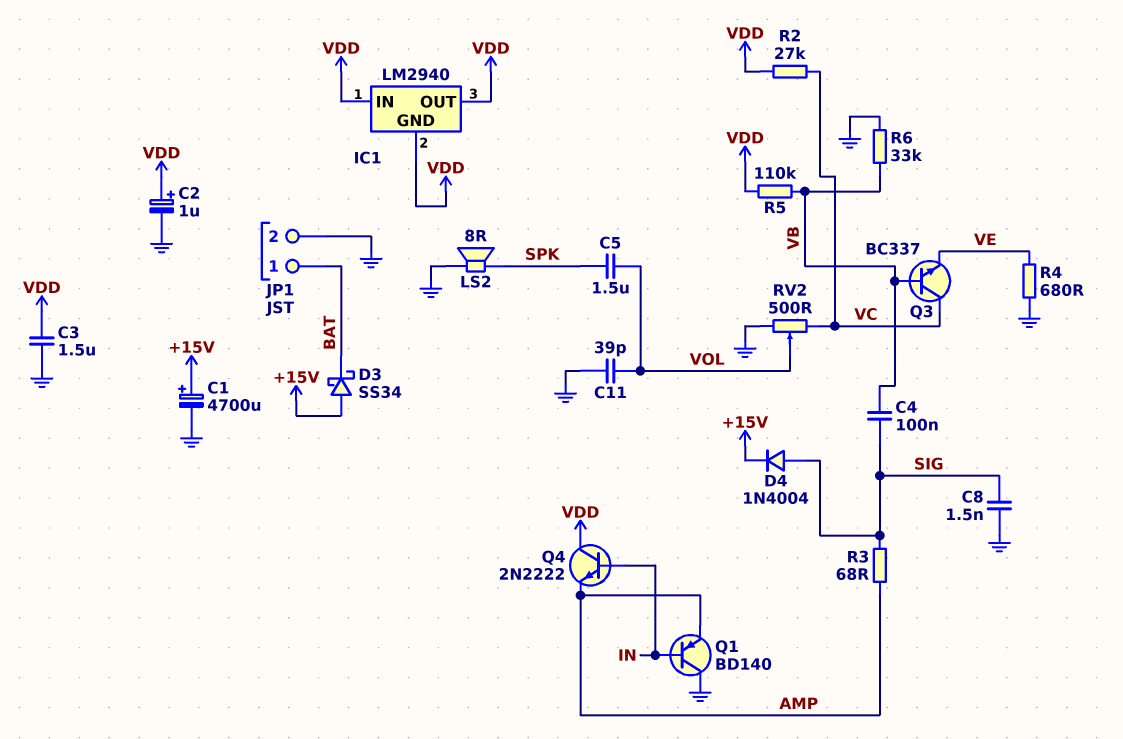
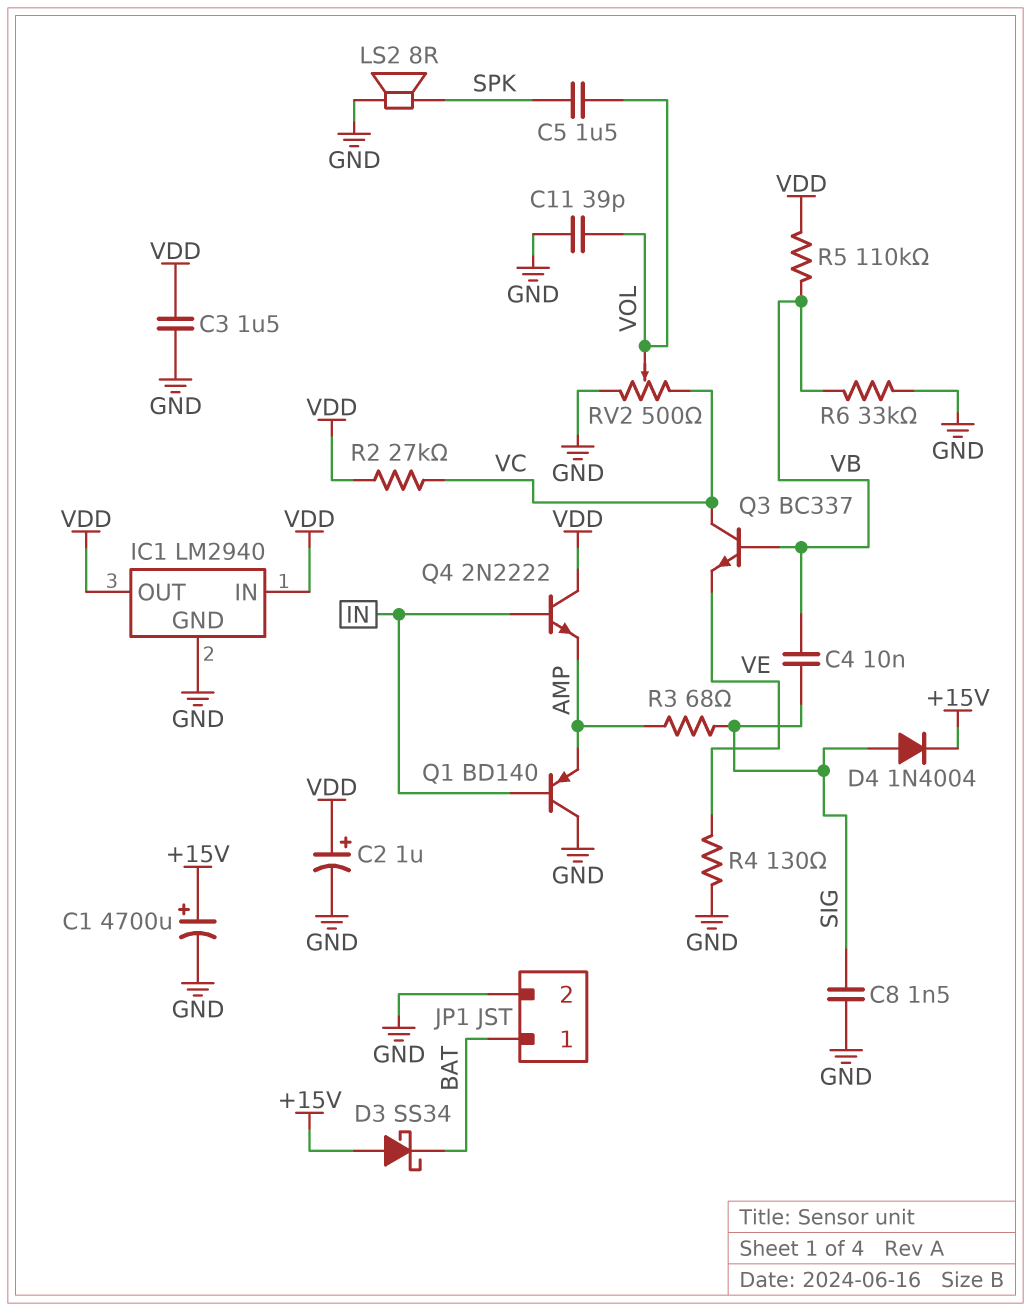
C4: 100nF (SIG, VB) -> 10nF (SIG, VB)
IC1 pin GND: VDD -> GND
R4: 680 (GND, VE) -> 130 (GND, VE)

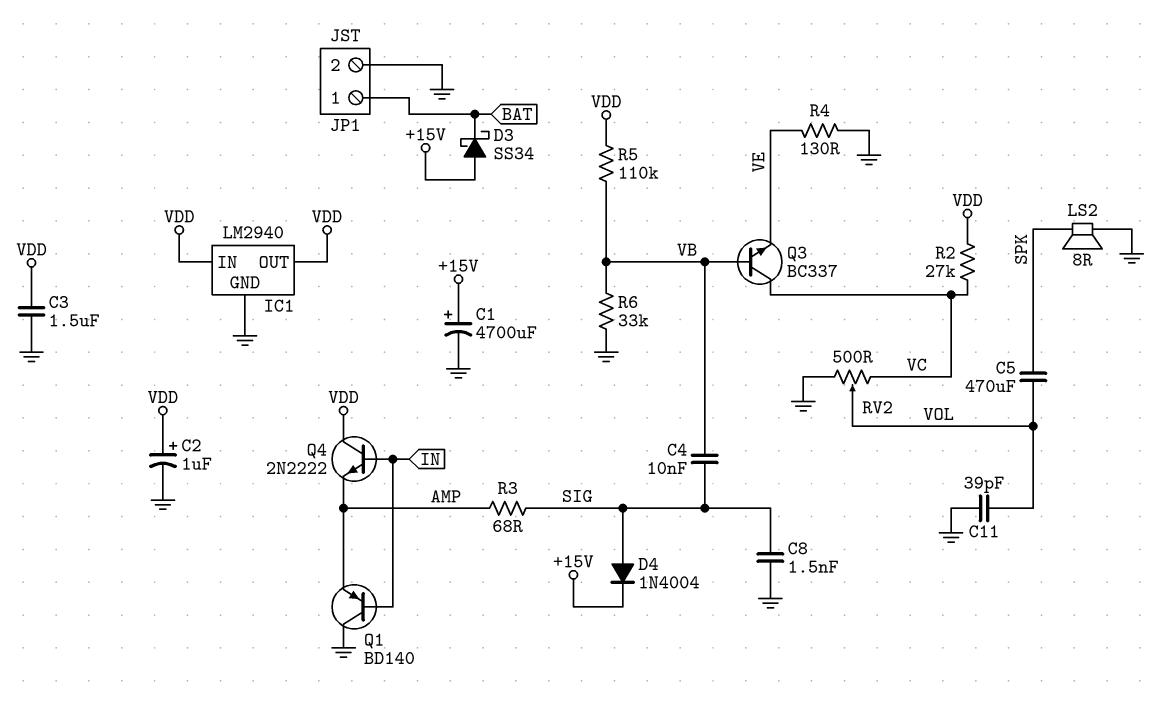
C5: 1.5uF (SPK, VOL) -> 470uF (SPK, VOL)

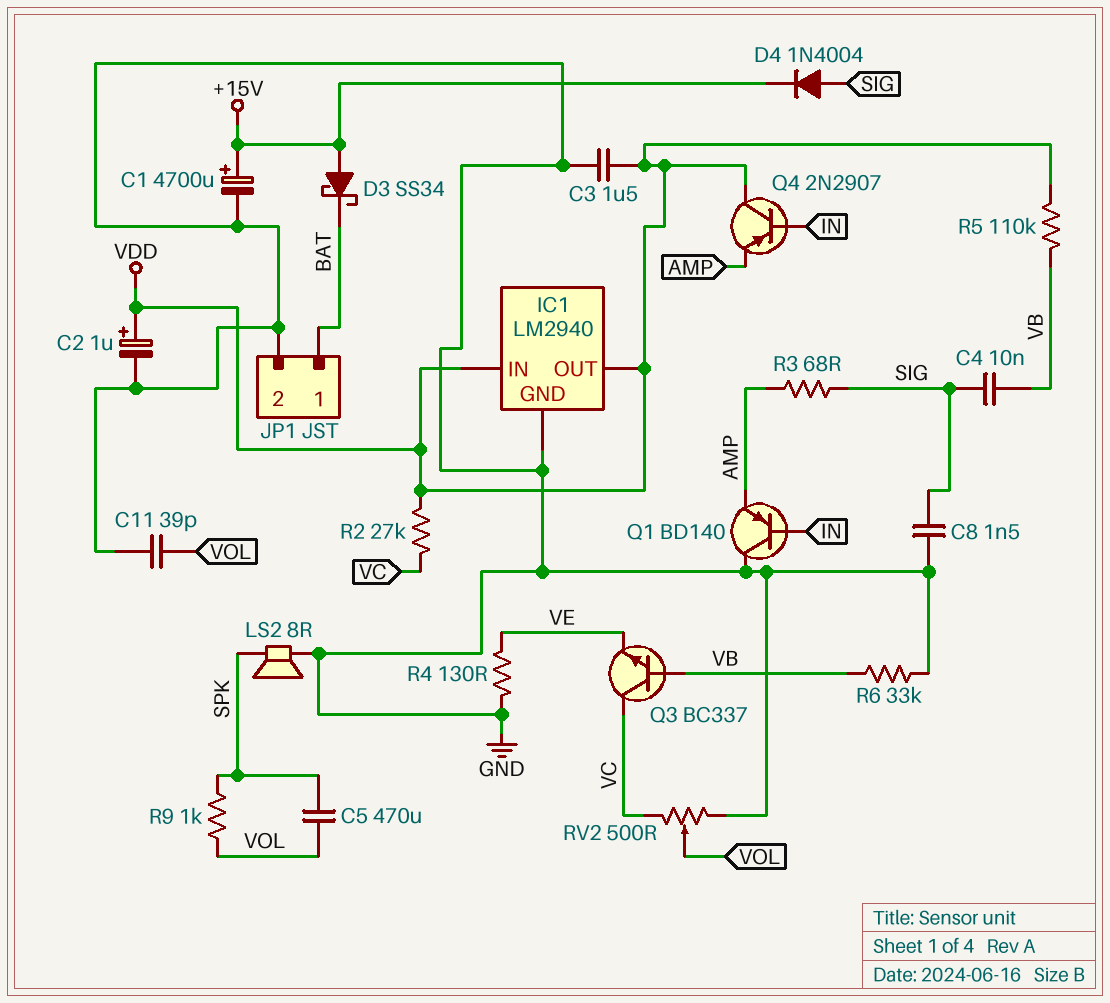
Q4: NPN 2N2222 (B IN, C VDD, E AMP) -> PNP 2N2907 (B IN, C VDD, E AMP)
R9: none -> 1k (SPK, VOL)

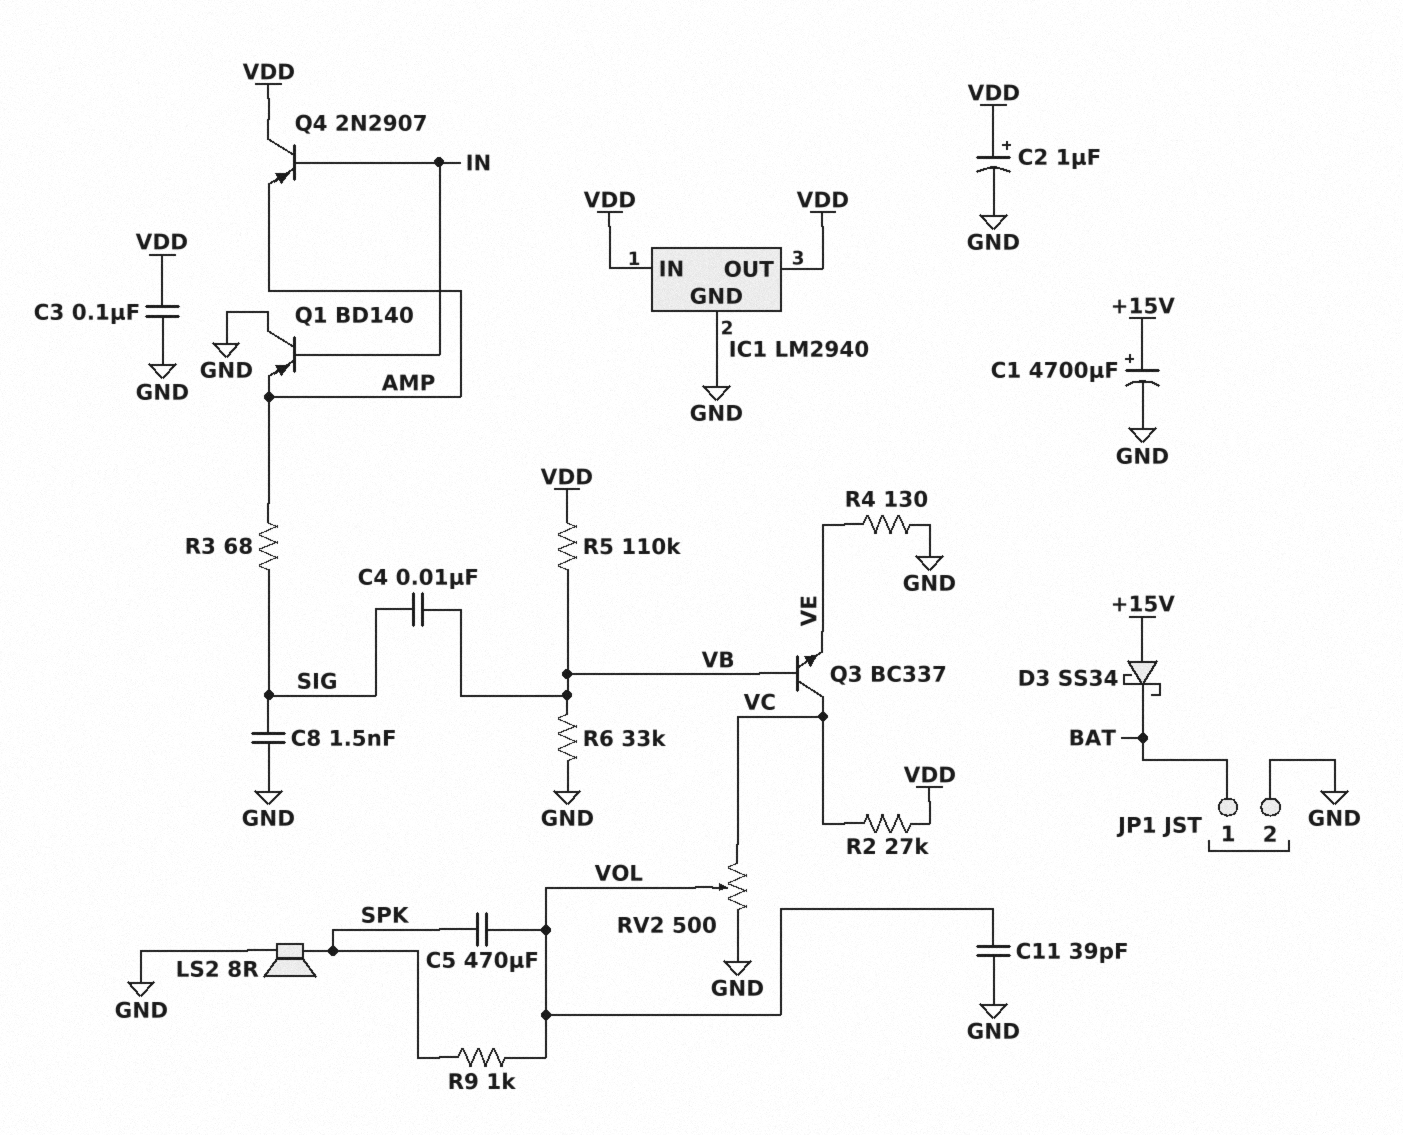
C3: 1.5uF (GND, VDD) -> 100nF (GND, VDD)
D4: diode 1N4004 (A SIG, K +15V) -> none

